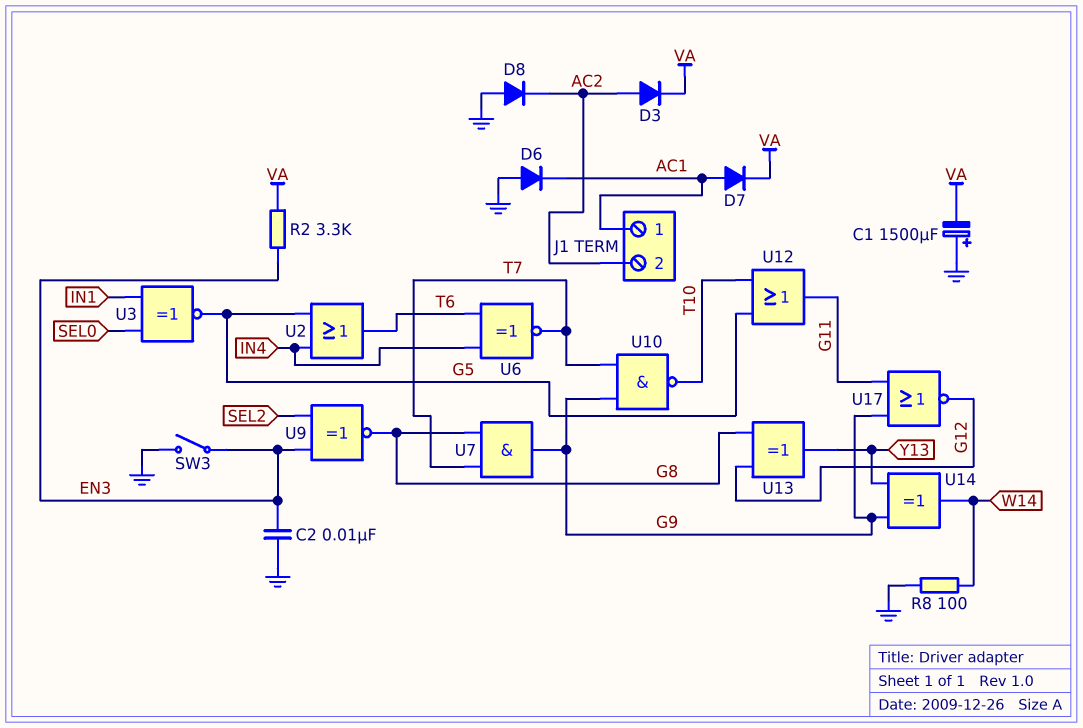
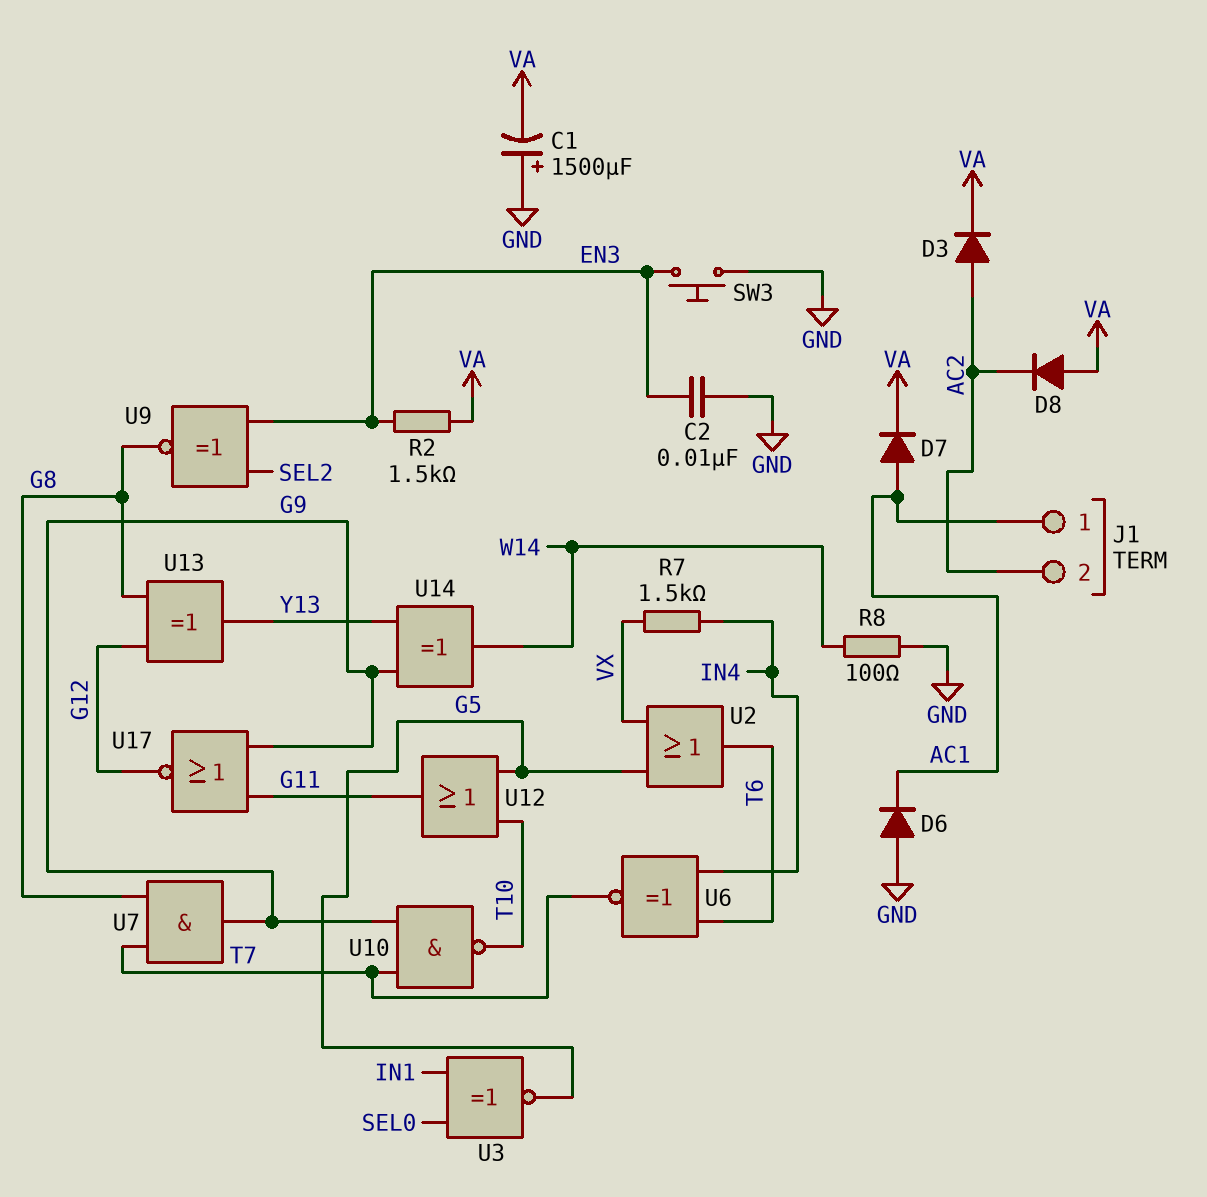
D8: diode (A GND, K AC2) -> diode (A VA, K AC2)
R2: 3.3k (EN3, VA) -> 1.5k (EN3, VA)
R7: none -> 1.5k (IN4, VX)
SW3: switch (EN3, GND) -> button (EN3, GND)
U2: OR (in G5, in IN4, out T6) -> OR (in G5, in VX, out T6)

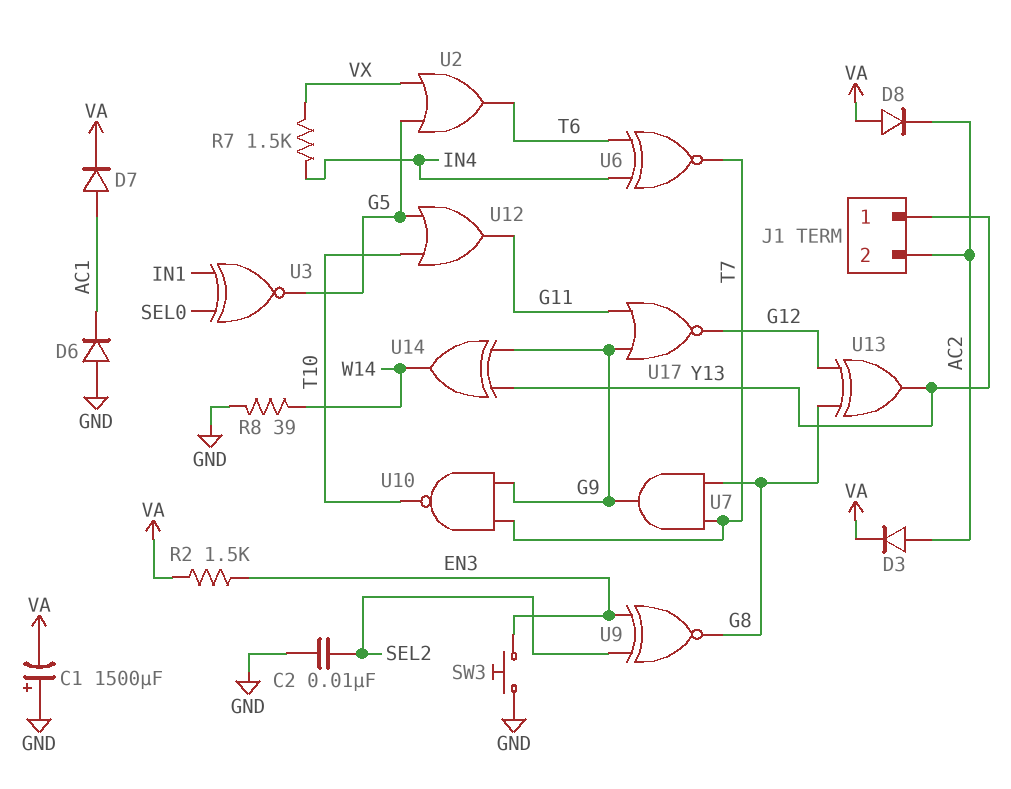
C2: 10nF (EN3, GND) -> 10nF (GND, SEL2)
J1 pin 1: AC1 -> Y13
R8: 100 (GND, W14) -> 39 (GND, W14)

